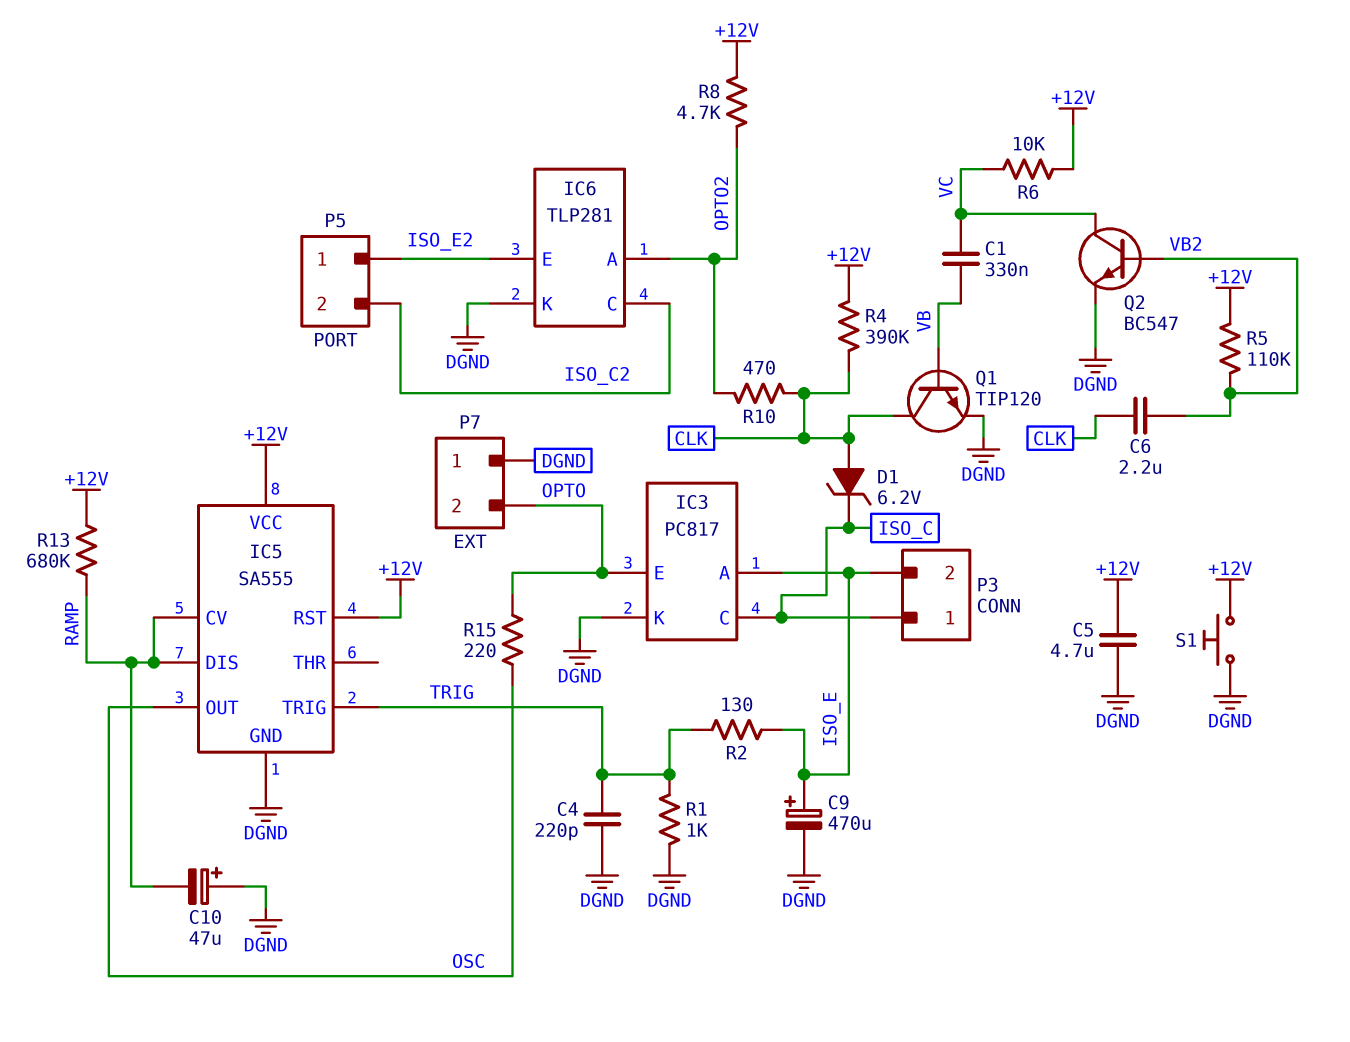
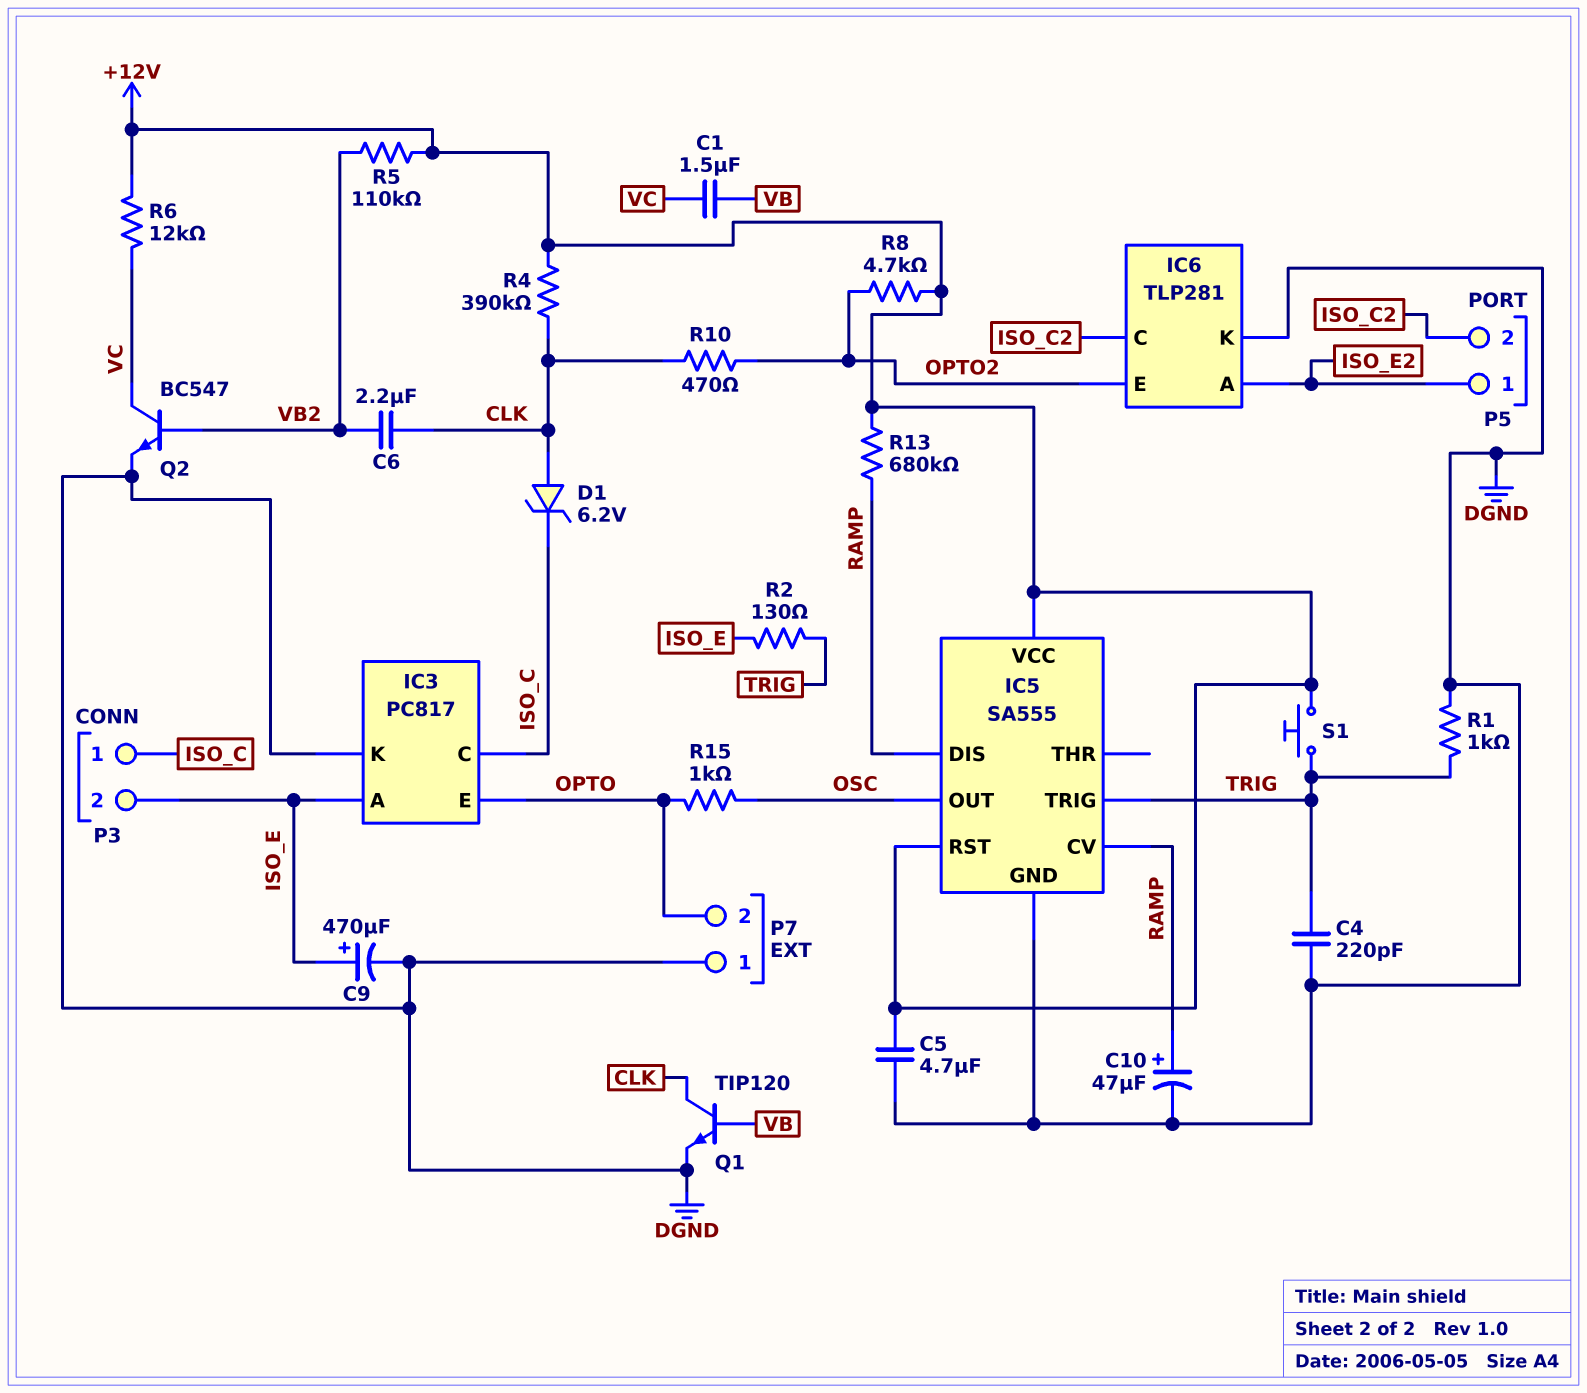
C1: 330nF (VB, VC) -> 1.5uF (VB, VC)
C10: 47uF (plus DGND, minus RAMP) -> 47uF (plus RAMP, minus DGND)
IC6 pin A: OPTO2 -> ISO_E2
IC6 pin E: ISO_E2 -> OPTO2
R6: 10k (+12V, VC) -> 12k (+12V, VC)
R15: 220 (OPTO, OSC) -> 1k (OPTO, OSC)
S1: button (+12V, DGND) -> button (+12V, TRIG)

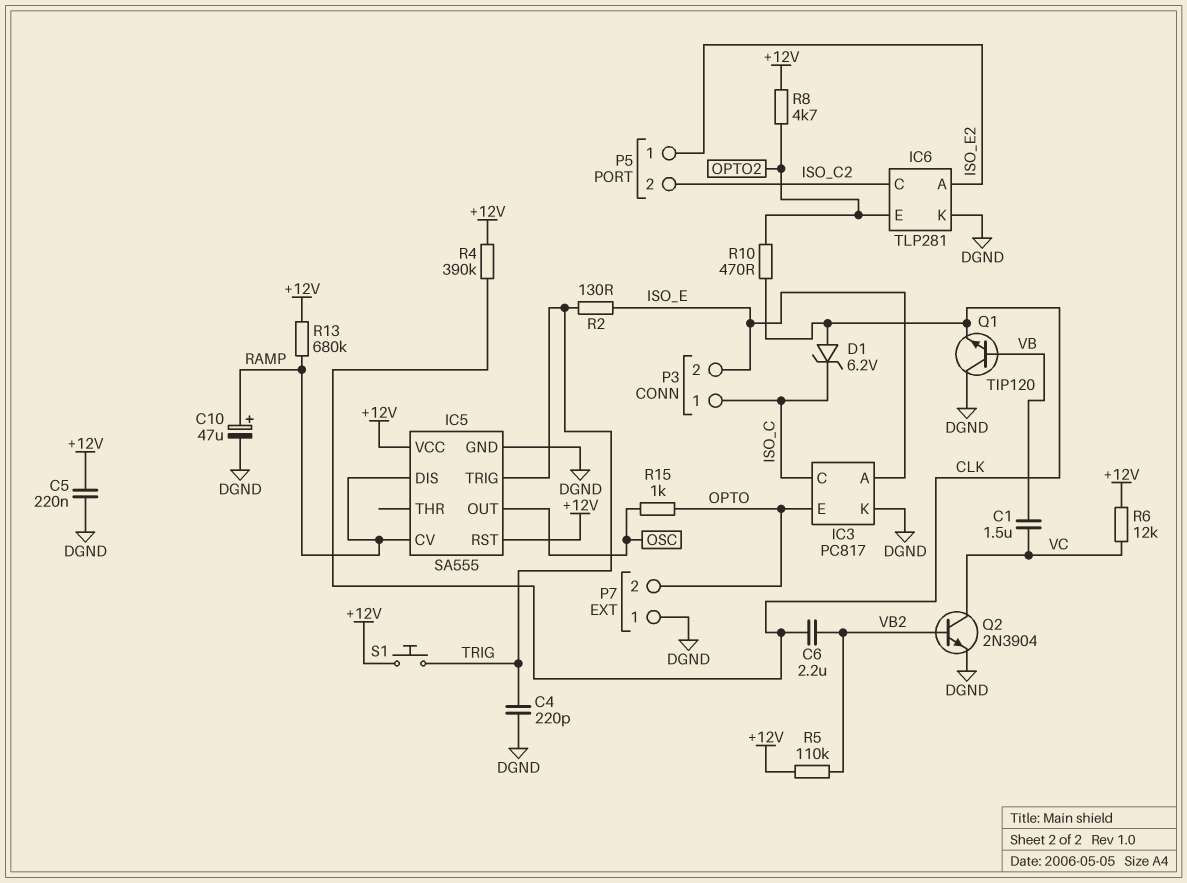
C5: 4.7uF (+12V, DGND) -> 220nF (+12V, DGND)
C9: 470uF (plus ISO_E, minus DGND) -> none
Q1: NPN TIP120 (B VB, C CLK, E DGND) -> NPN TIP120 (B VB, C DGND, E CLK)
Q2: NPN BC547 (B VB2, C VC, E DGND) -> NPN 2N3904 (B VB2, C VC, E DGND)
R1: 1k (DGND, TRIG) -> none

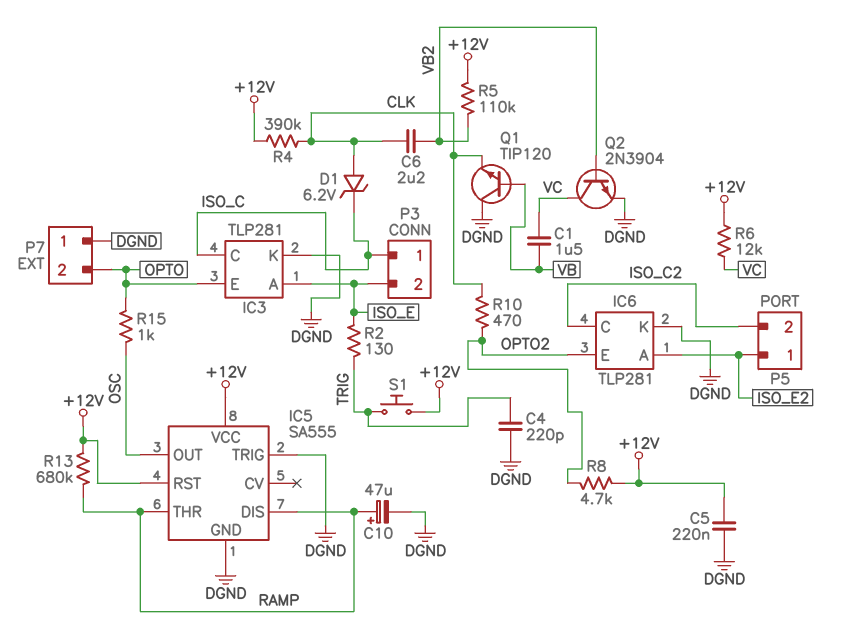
IC3: PC817 -> TLP281
IC5 pin CV: RAMP -> none
IC5 pin THR: none -> RAMP
IC5 pin TRIG: TRIG -> DGND

